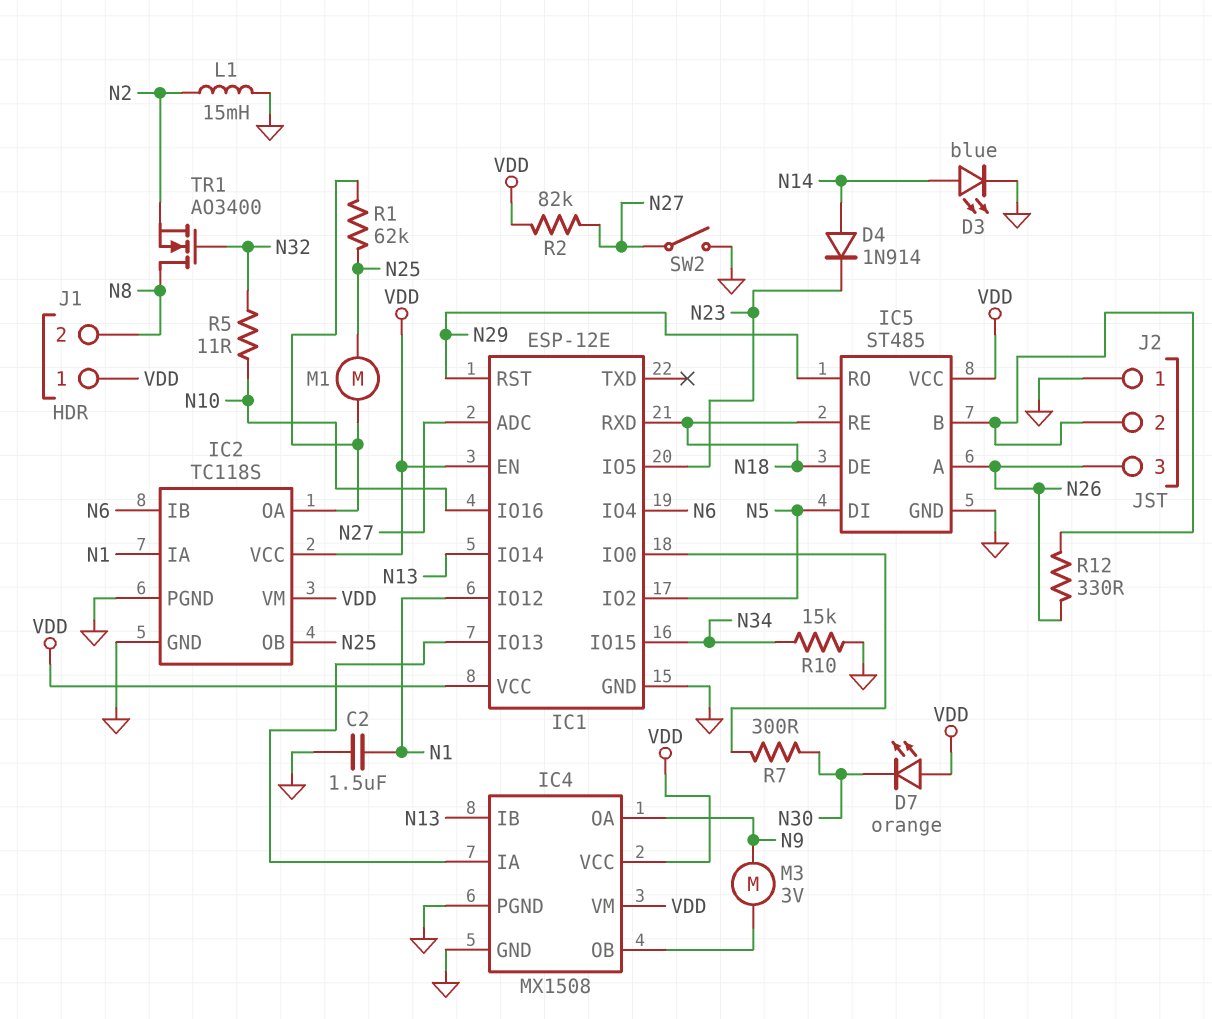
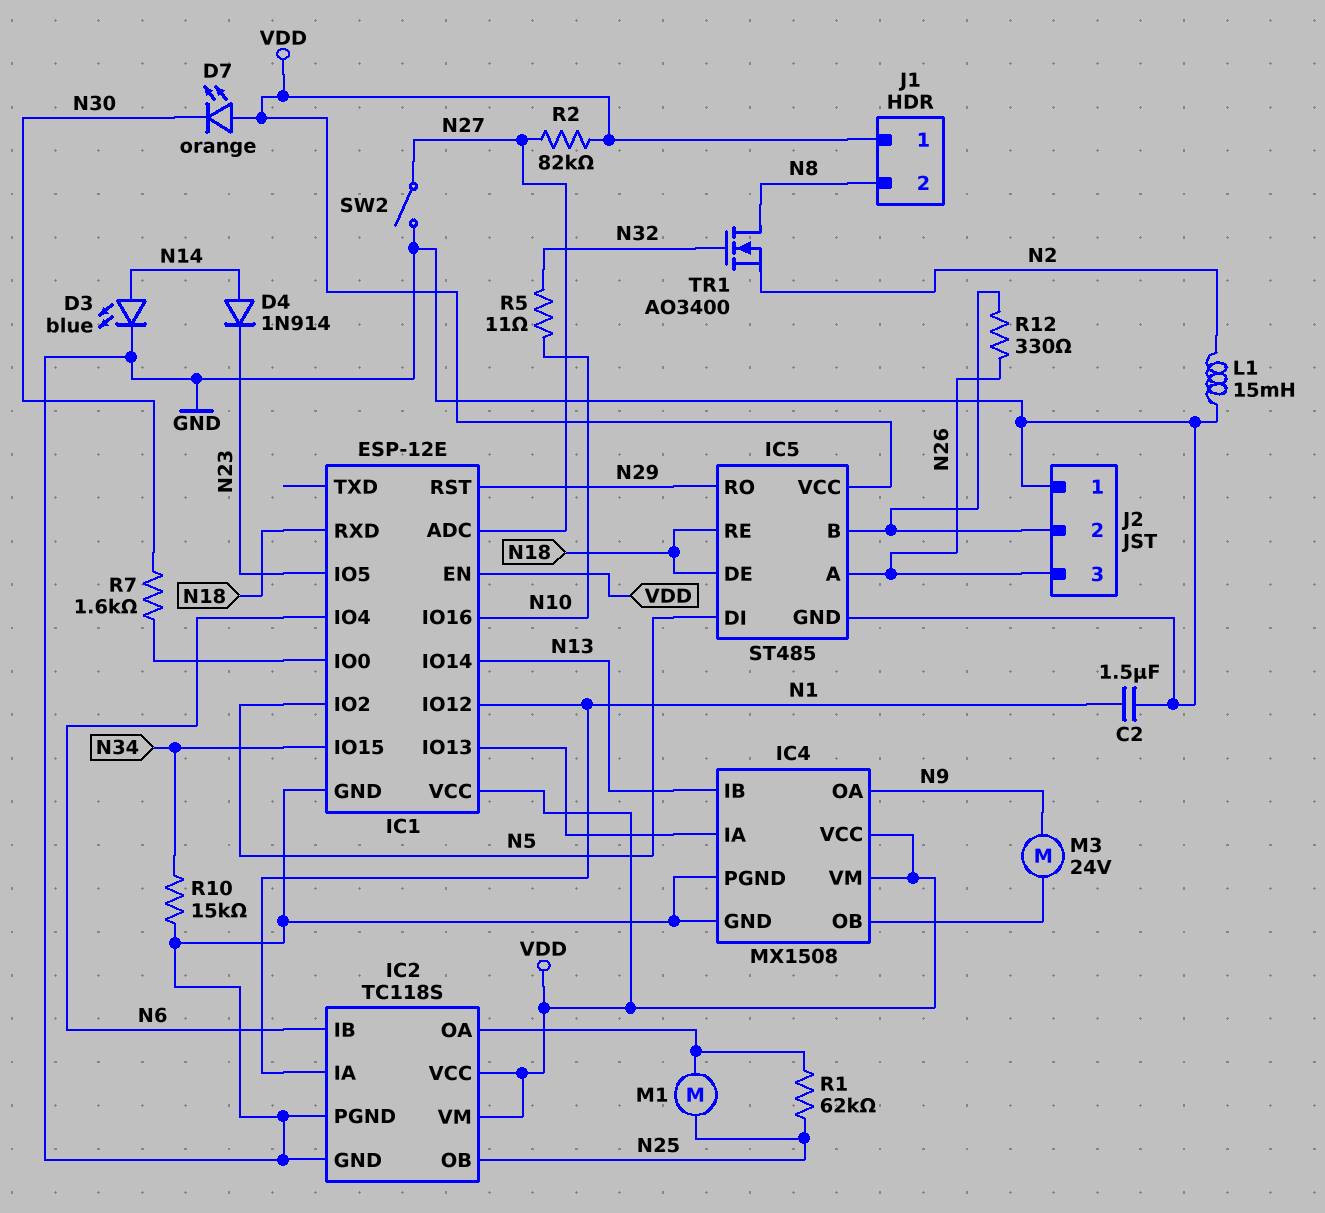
M3: motor 3V (IC4/OB, N9) -> motor 24V (IC4/OB, N9)
R7: 300 (IC1/IO0, N30) -> 1.6k (IC1/IO0, N30)

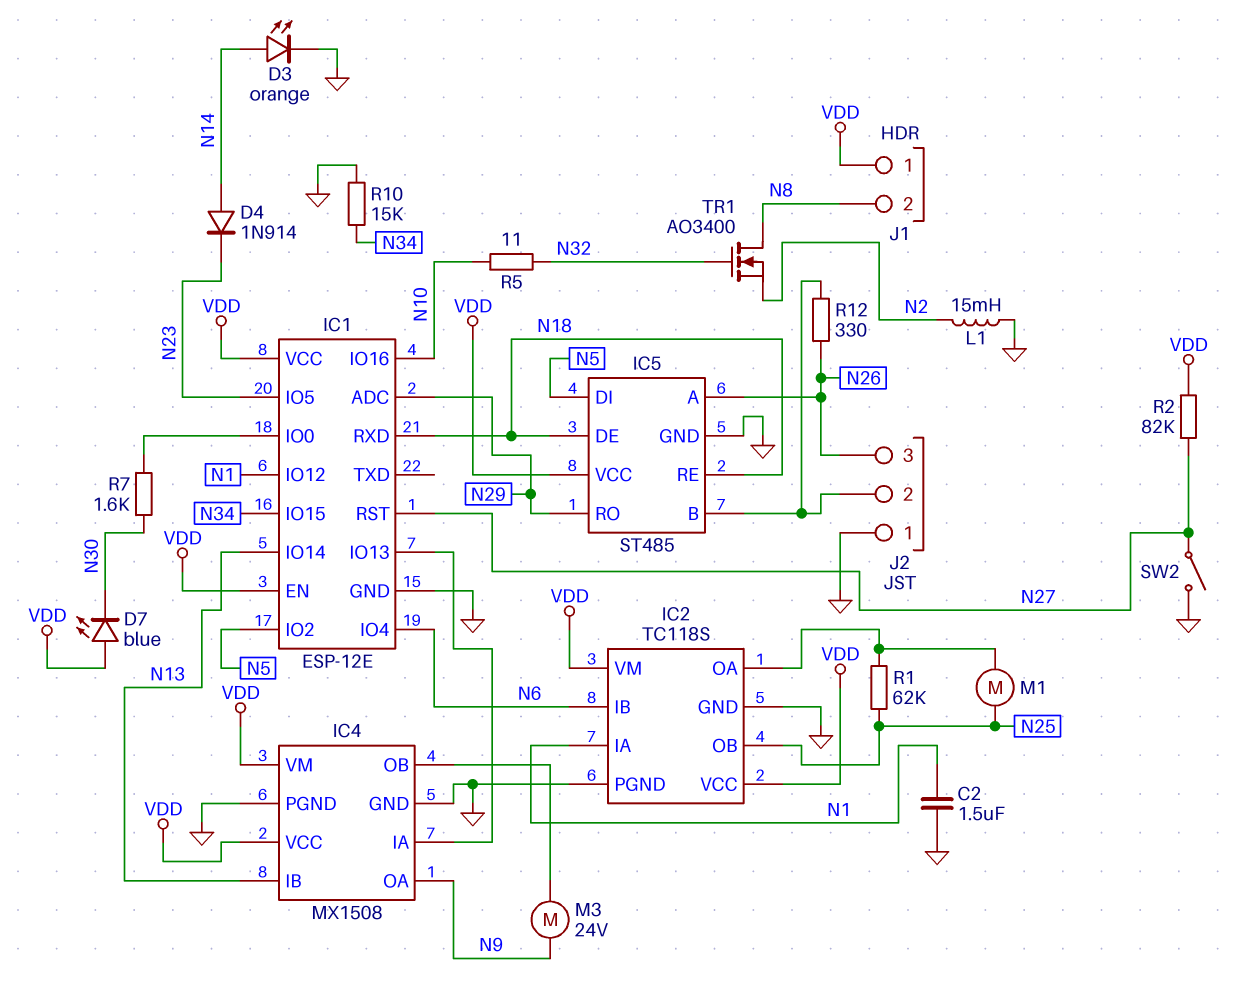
D3: LED blue (A N14, K GND) -> LED orange (A N14, K GND)
D7: LED orange (A VDD, K N30) -> LED blue (A VDD, K N30)
IC1 pin ADC: N27 -> N29
IC1 pin RST: N29 -> N27

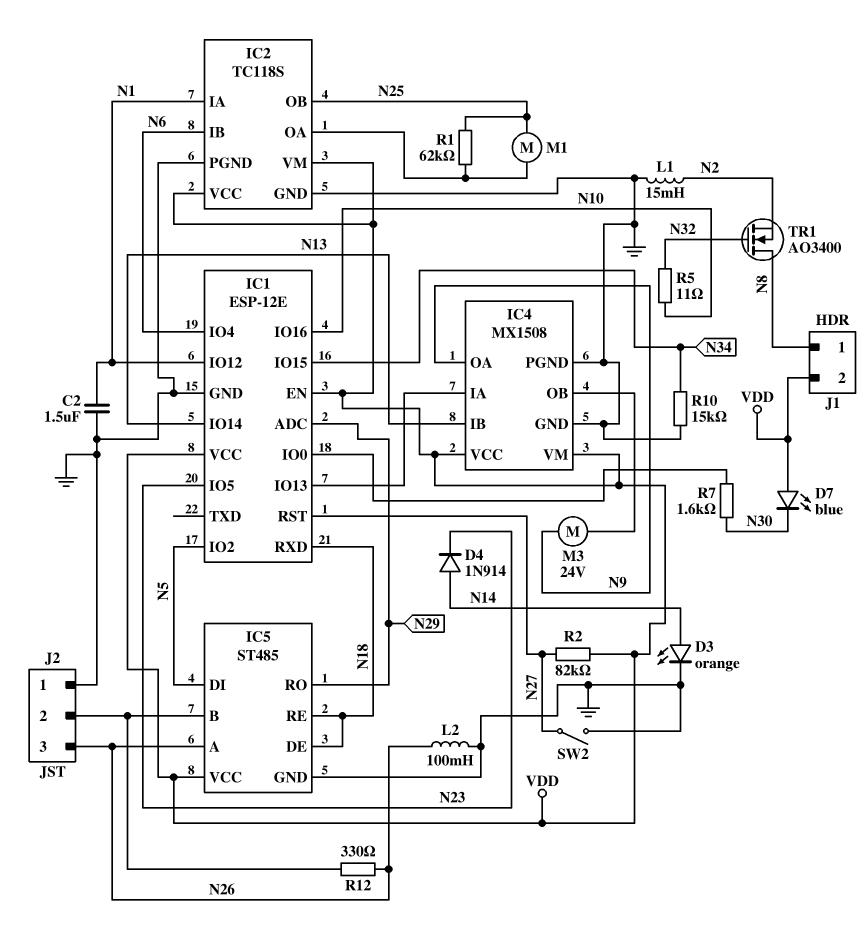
J1 pin 1: VDD -> N8
J1 pin 2: N8 -> VDD
L2: none -> 100mH (GND, N26)

